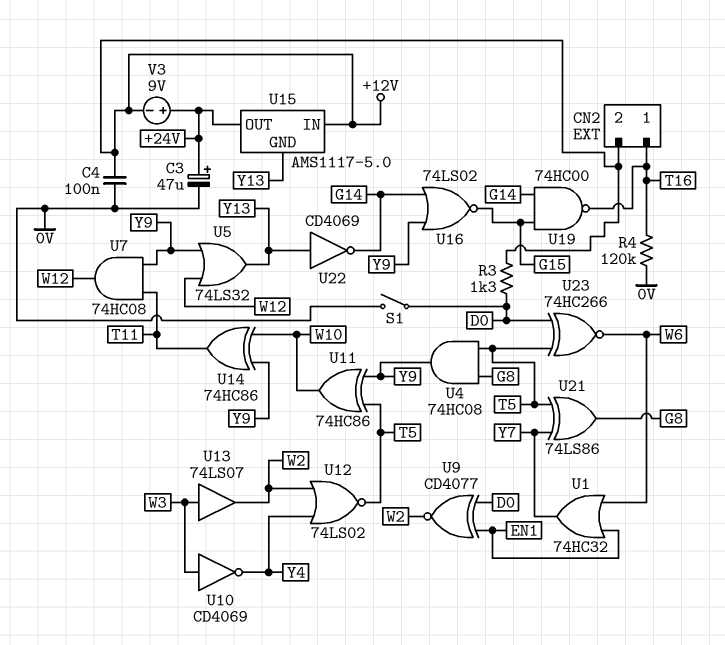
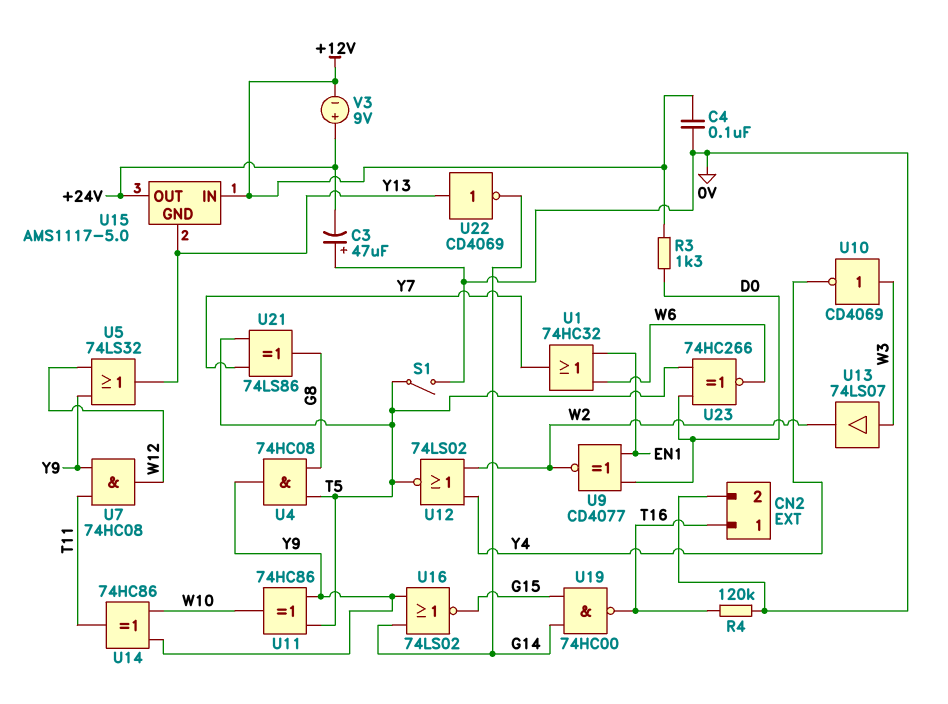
C3: 47uF (plus +24V, minus 0V) -> 47uF (plus 0V, minus +24V)
CN2 pin 2: +12V -> 0V
S1: switch (0V, D0) -> switch (0V, T5)

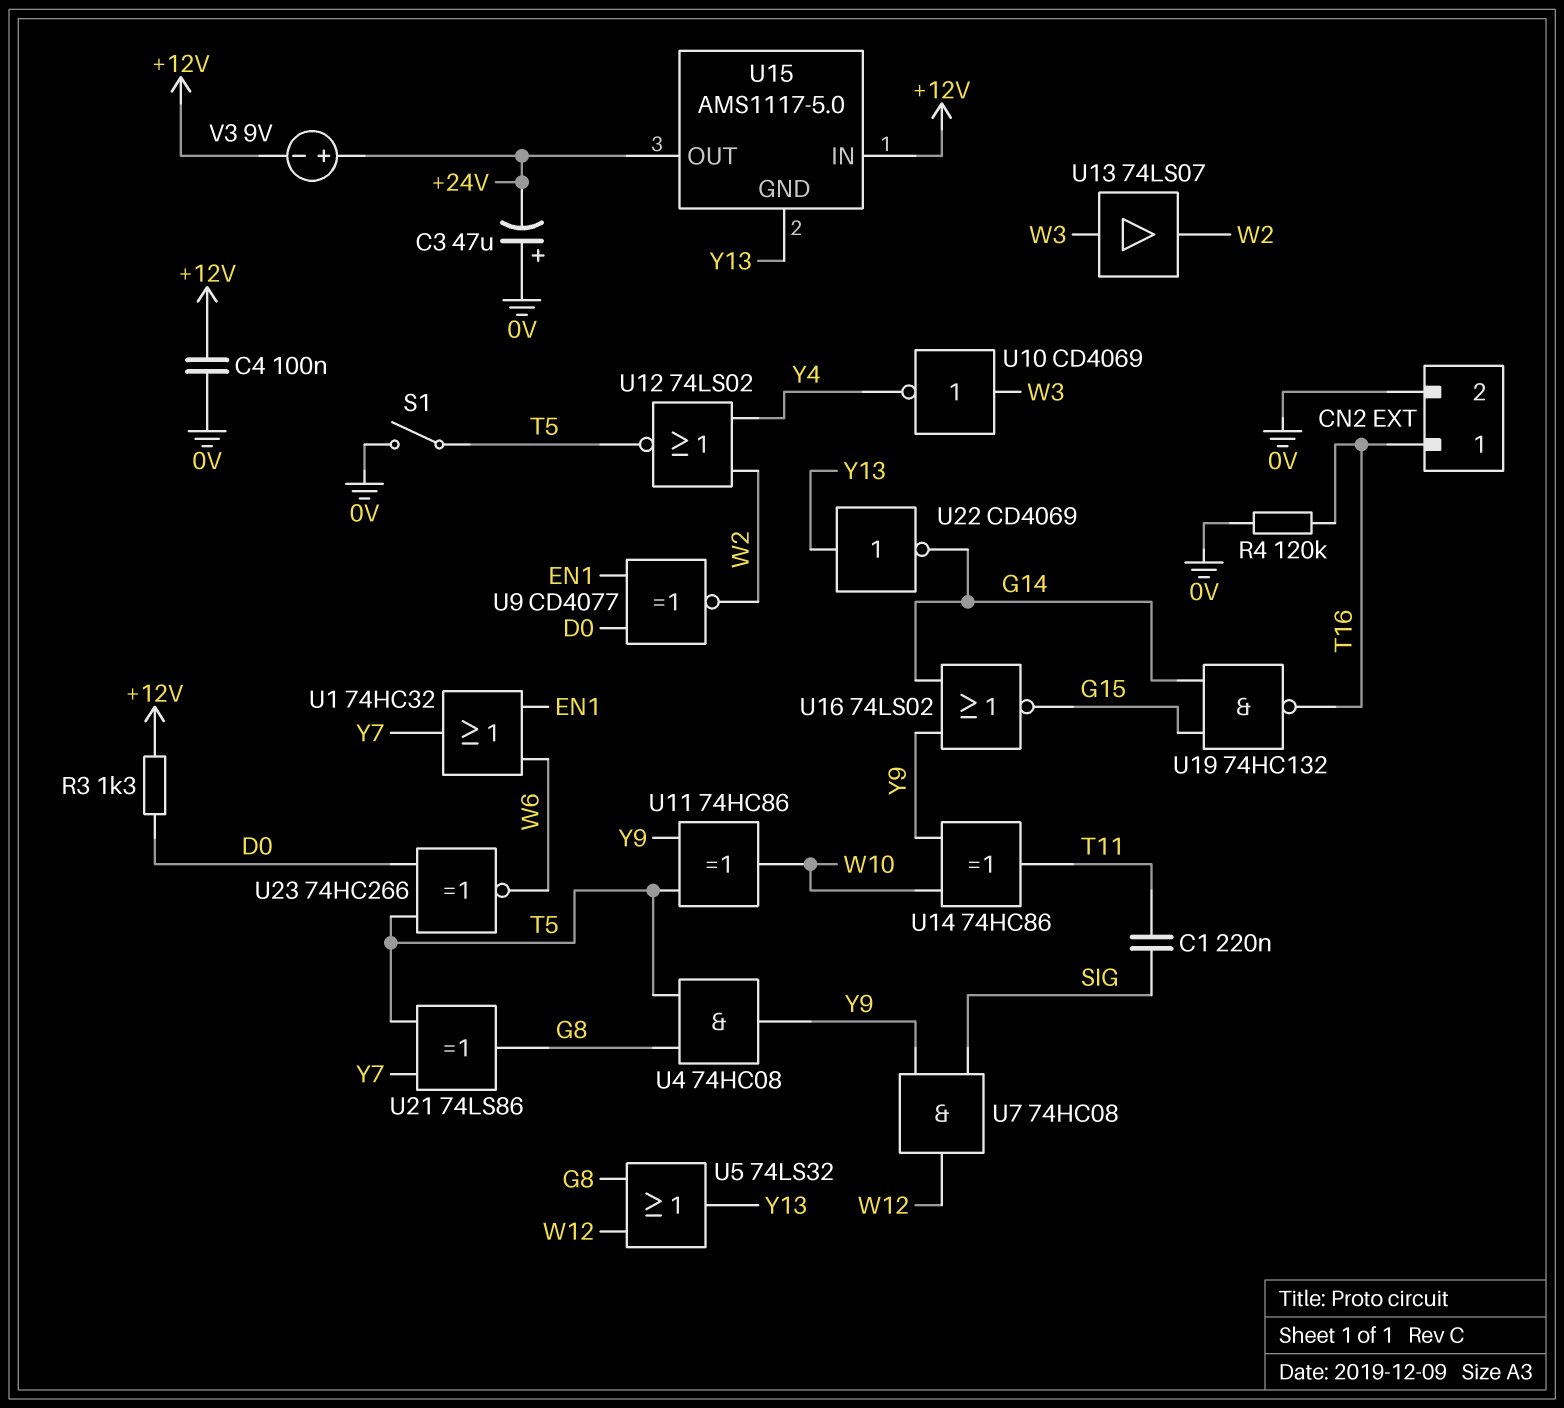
C1: none -> 220nF (SIG, T11)
U5: OR 74LS32 (in W12, in Y9, out Y13) -> OR 74LS32 (in G8, in W12, out Y13)
U7: AND 74HC08 (in T11, in Y9, out W12) -> AND 74HC08 (in SIG, in Y9, out W12)
U19: NAND 74HC00 (in G14, in G15, out T16) -> NAND 74HC132 (in G14, in G15, out T16)

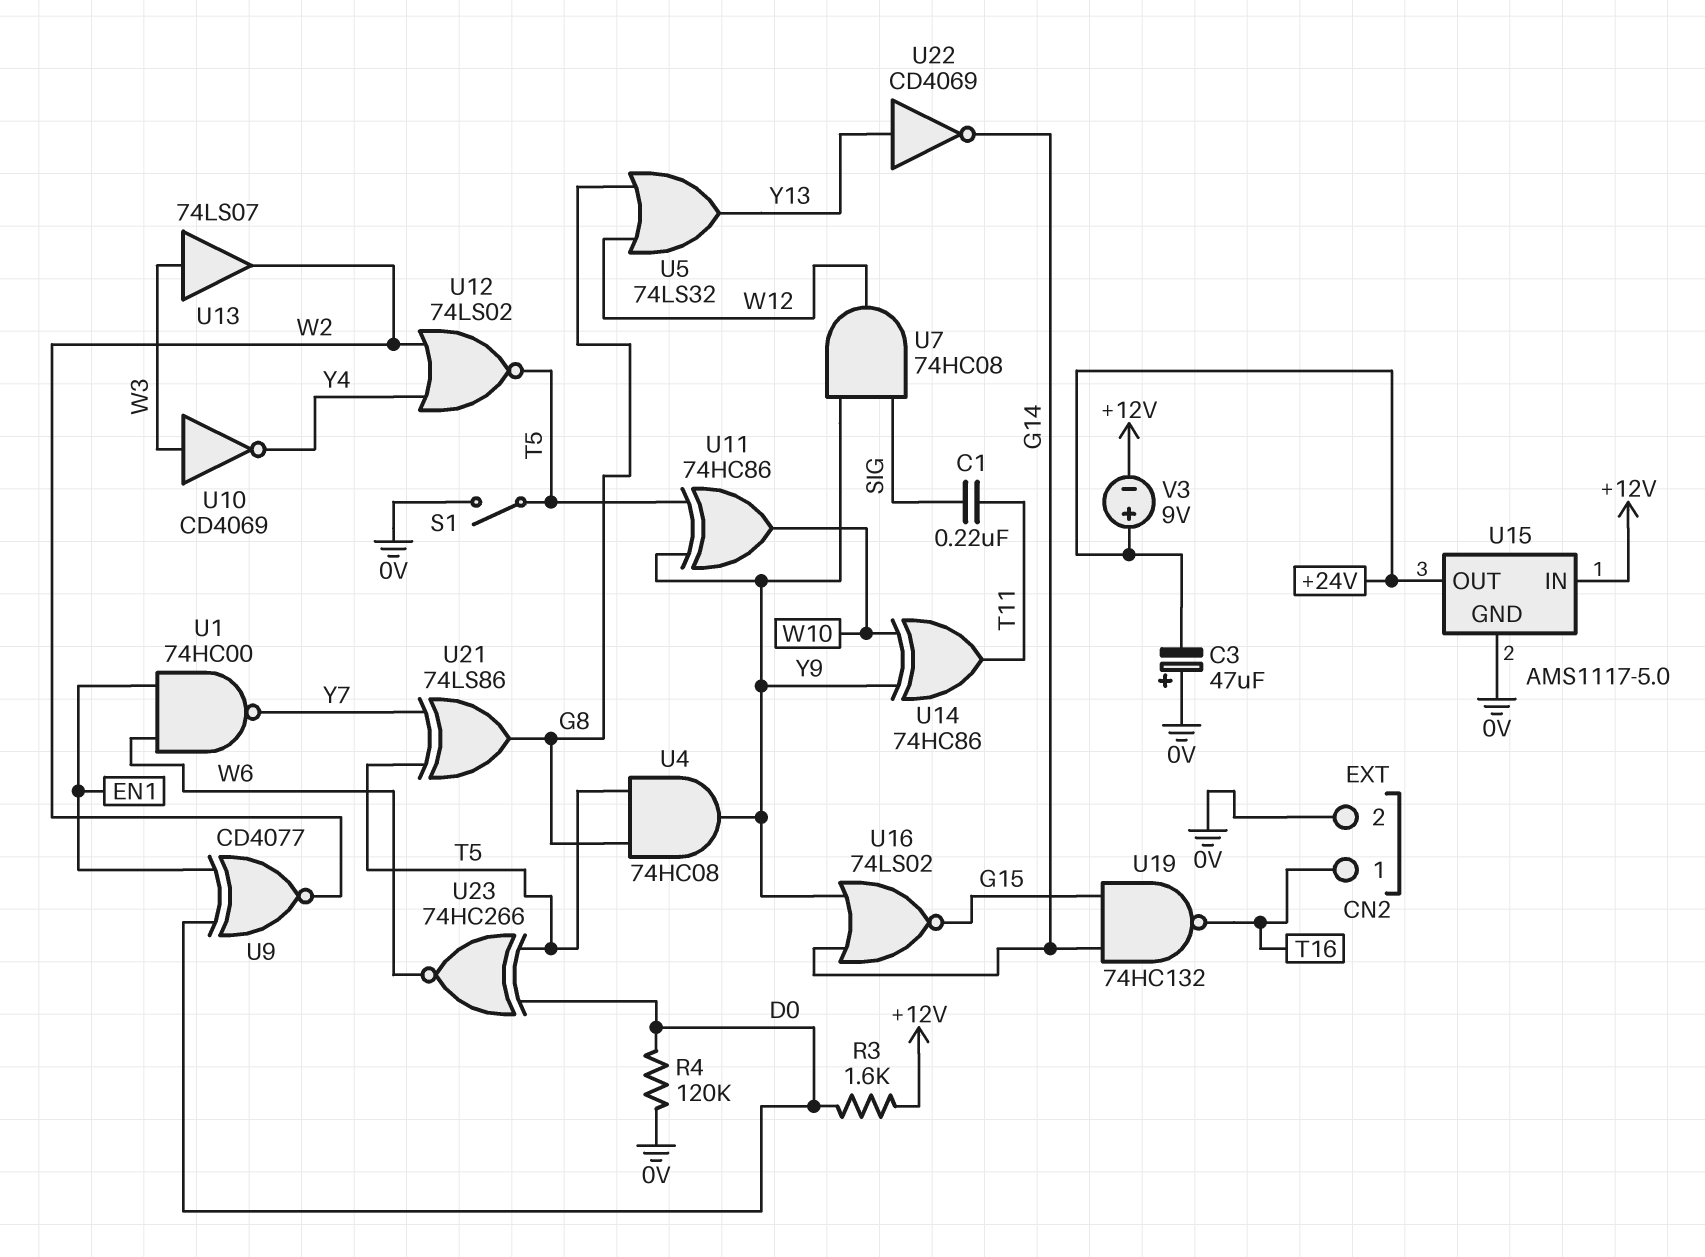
C4: 100nF (+12V, 0V) -> none
R3: 1.3k (+12V, D0) -> 1.6k (+12V, D0)
R4: 120k (0V, T16) -> 120k (0V, D0)
U1: OR 74HC32 (in EN1, in W6, out Y7) -> NAND 74HC00 (in EN1, in W6, out Y7)
U15 pin GND: Y13 -> 0V

